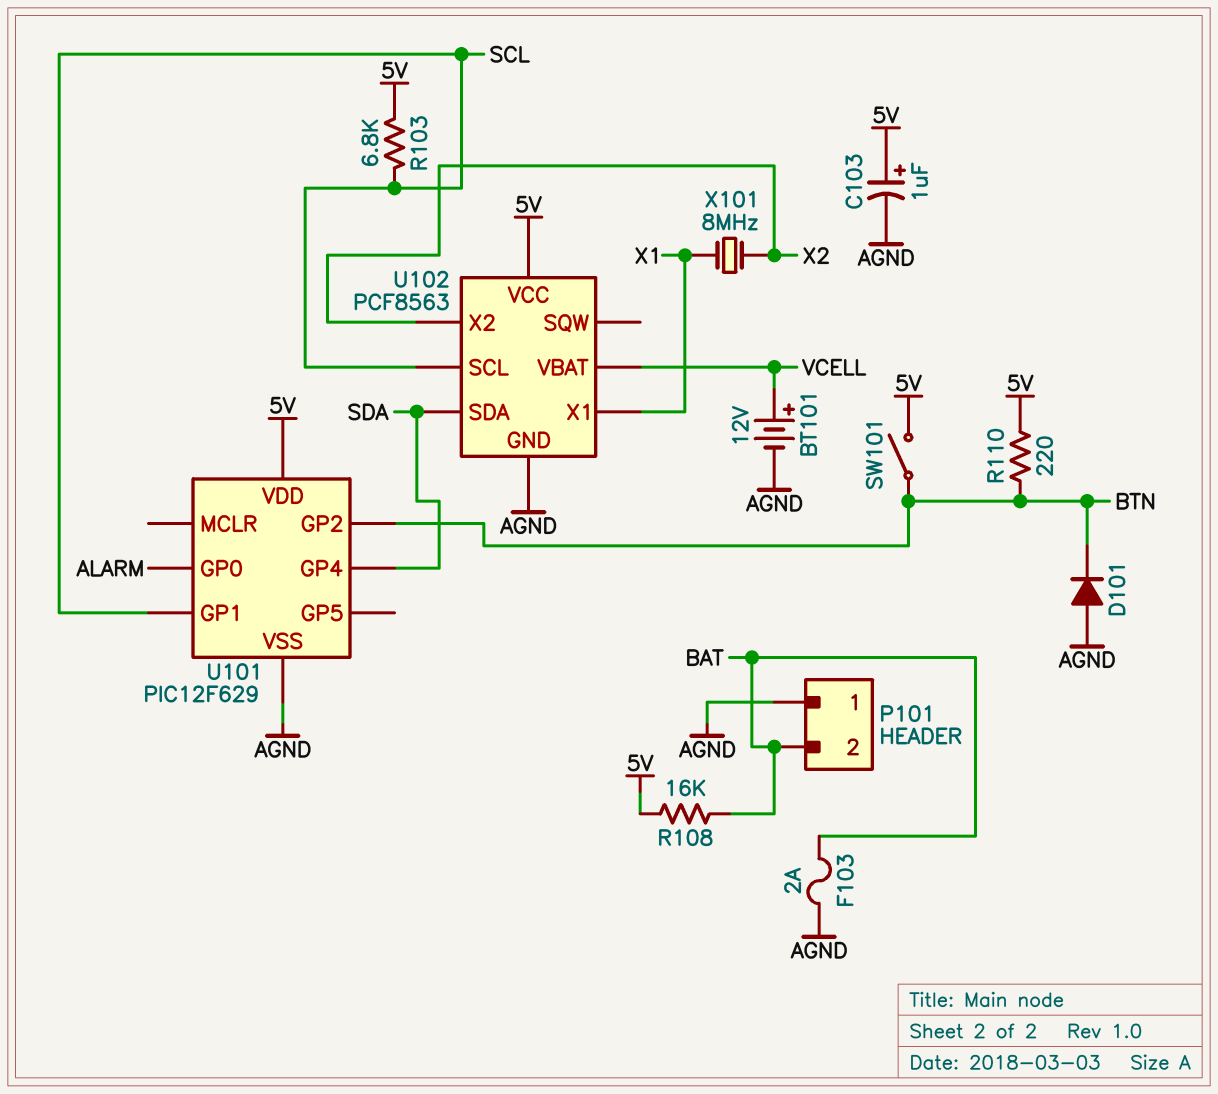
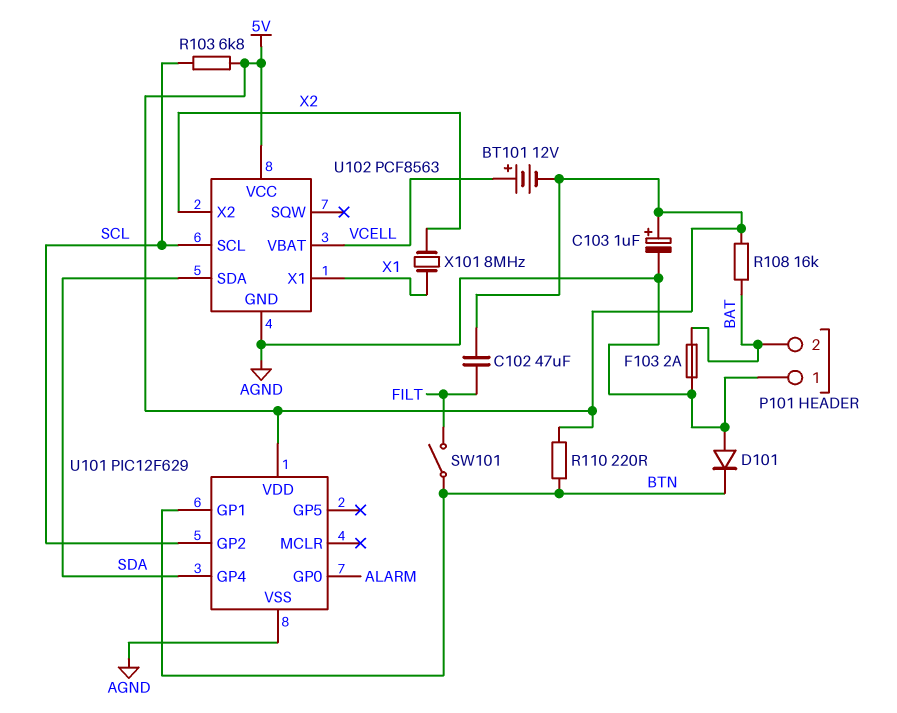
BT101: 12V (plus VCELL, minus AGND) -> 12V (plus VCELL, minus 5V)
C102: none -> 47uF (5V, FILT)
SW101: switch (5V, BTN) -> switch (BTN, FILT)
U101 pin GP1: SCL -> BTN
U101 pin GP2: BTN -> SCL

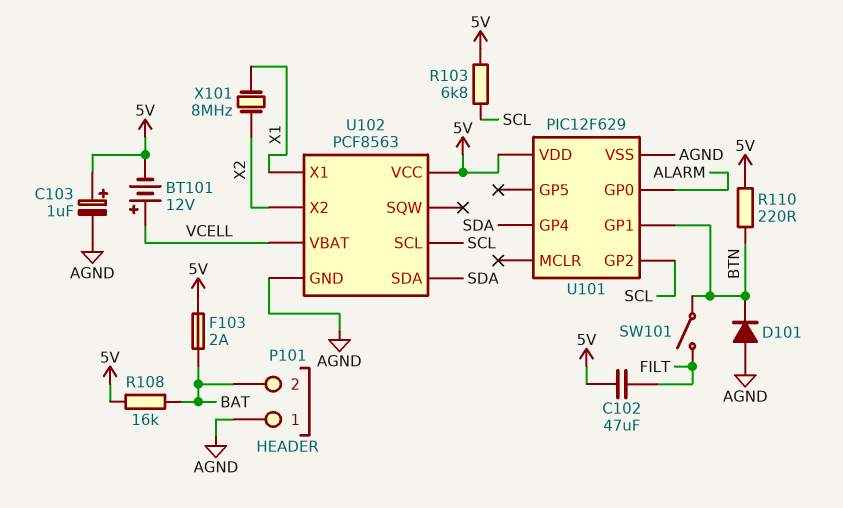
F103: 2A (AGND, BAT) -> 2A (5V, BAT)

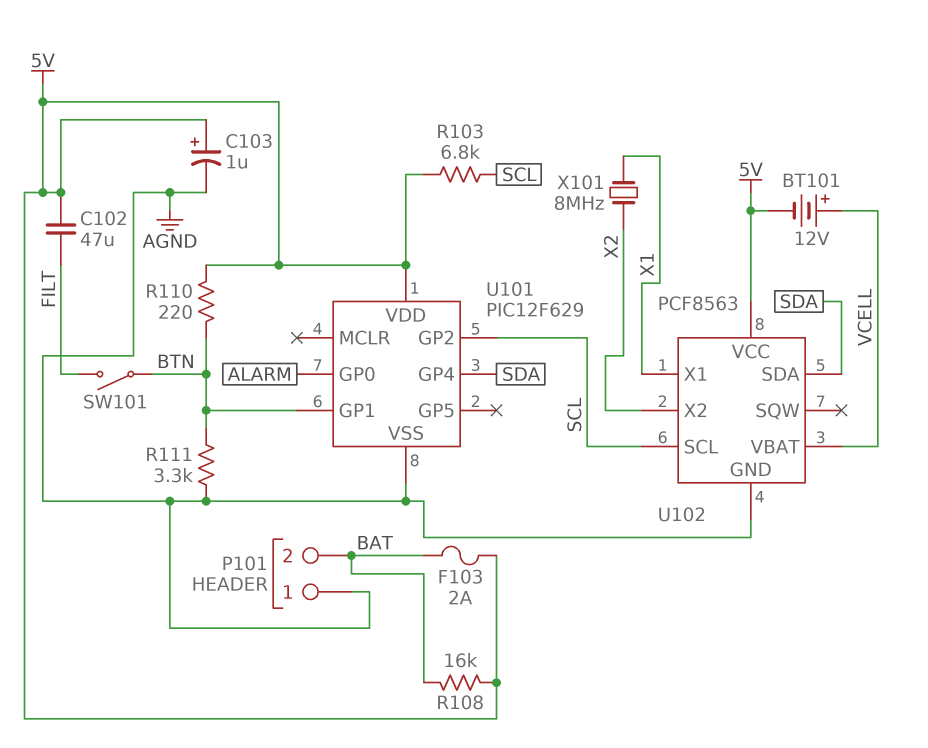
D101: diode (A AGND, K BTN) -> none
R111: none -> 3.3k (AGND, BTN)

